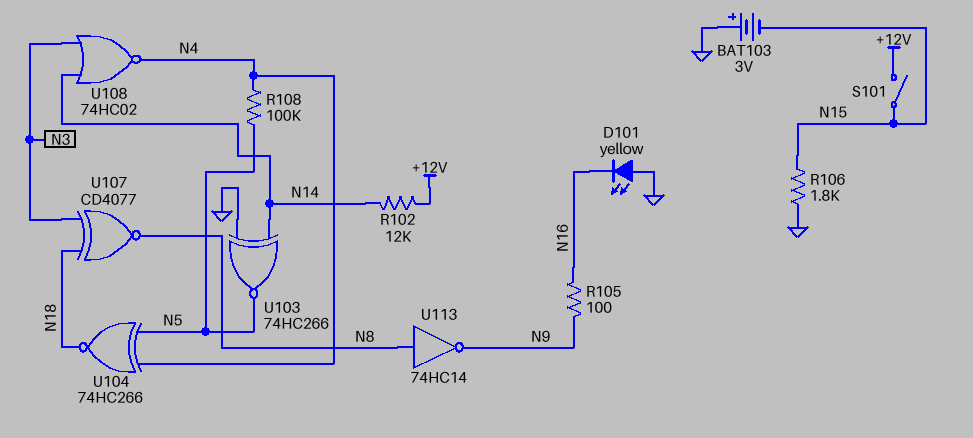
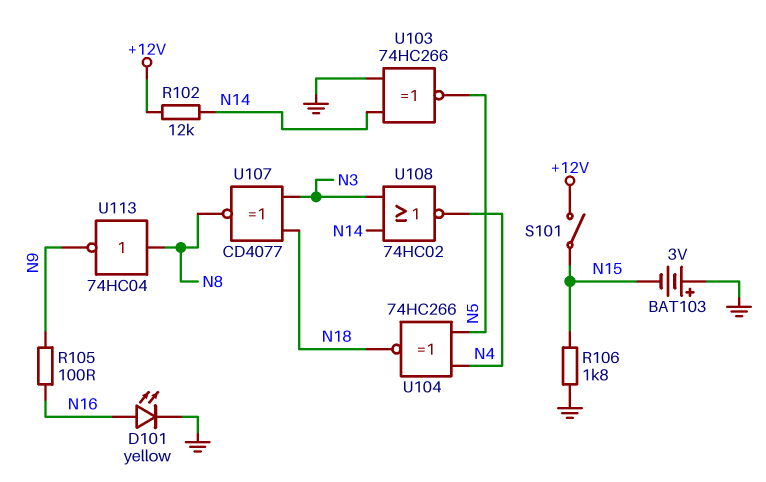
D101: LED yellow (A GND, K N16) -> LED yellow (A N16, K GND)
R108: 100k (N4, N5) -> none
U113: NOT 74HC14 (in N8, out N9) -> NOT 74HC04 (in N8, out N9)

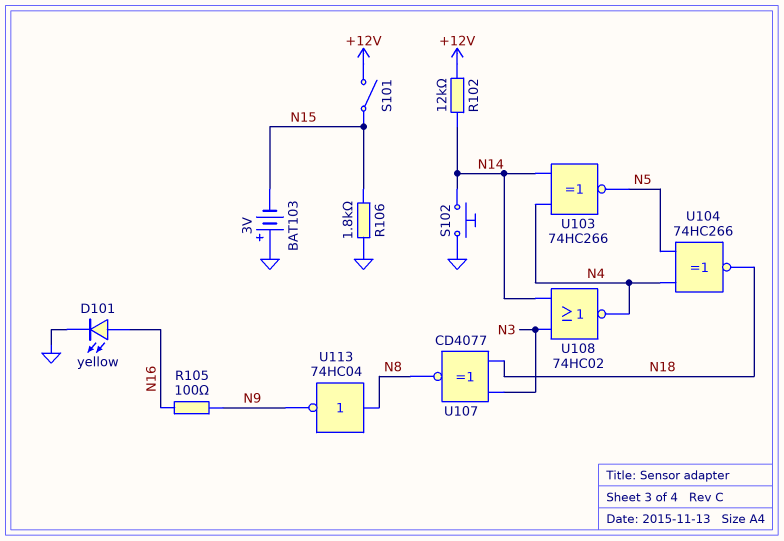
S102: none -> button (GND, N14)
U103: XNOR 74HC266 (in GND, in N14, out N5) -> XNOR 74HC266 (in N4, in N14, out N5)

